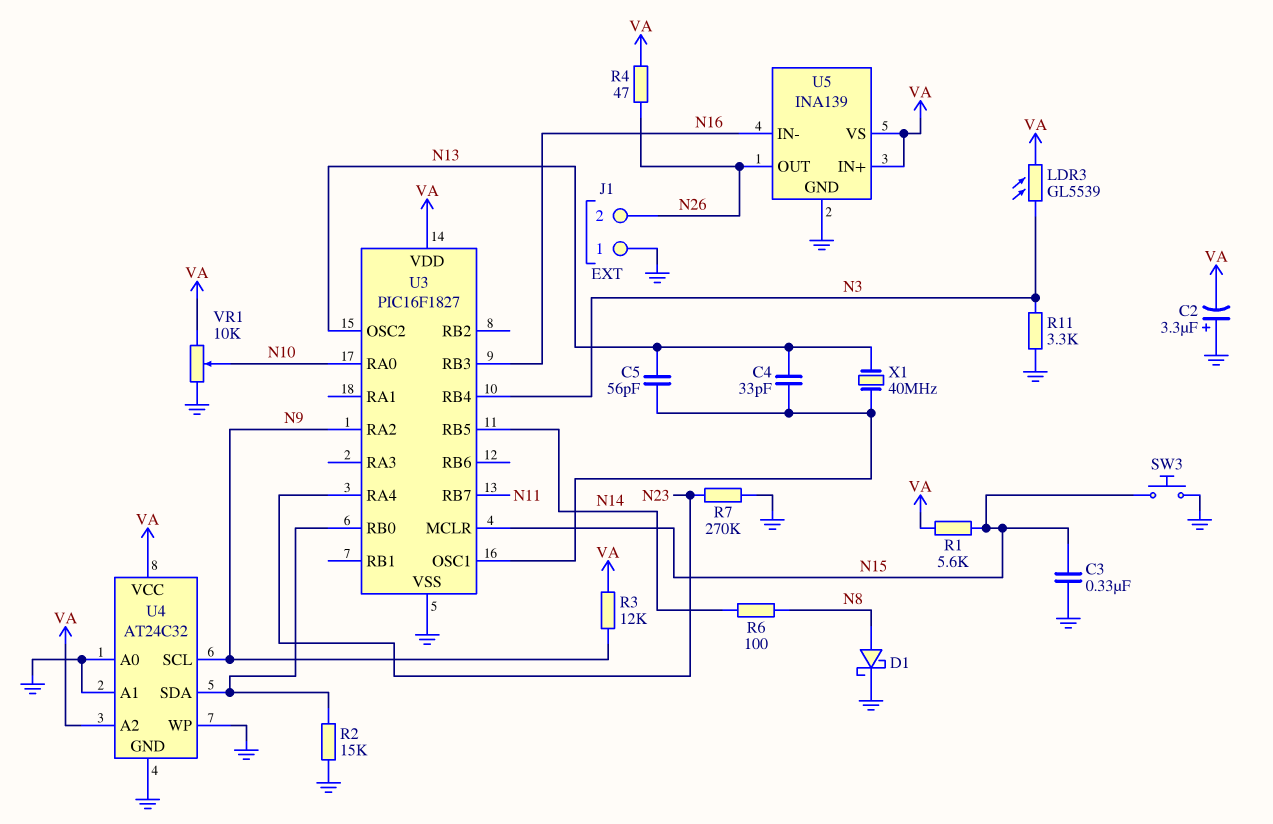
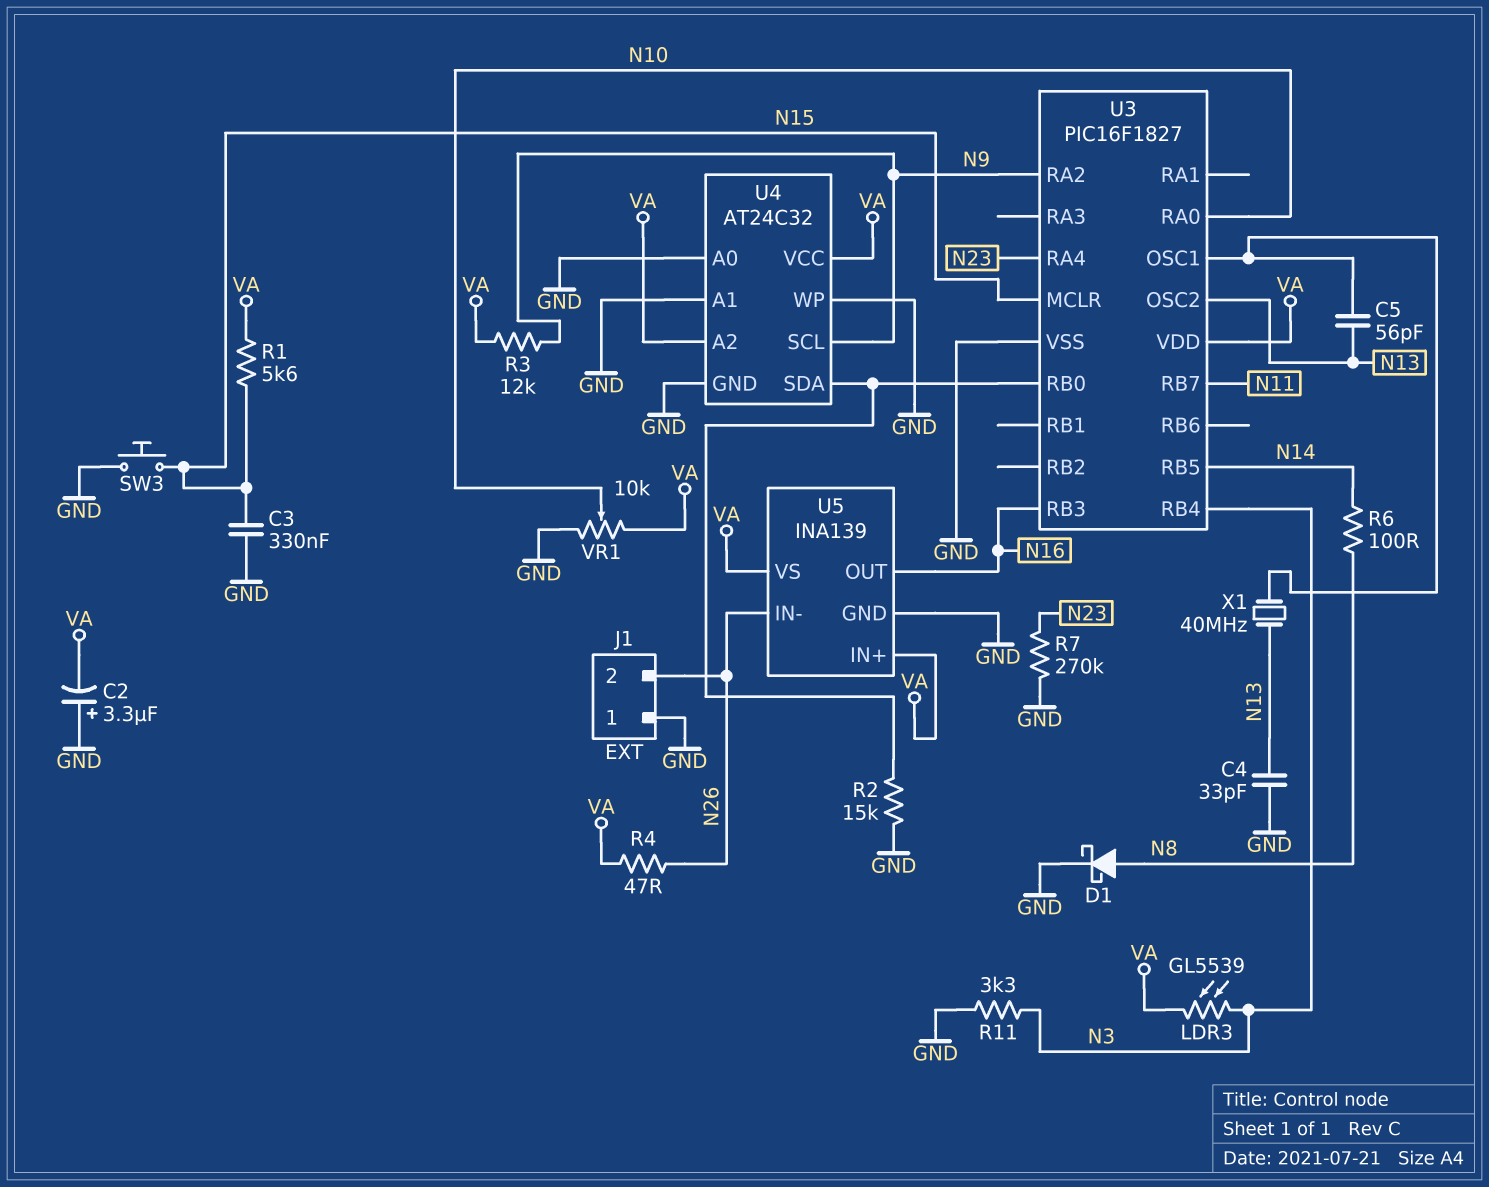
C4: 33pF (N13, U3/OSC1) -> 33pF (GND, N13)
U5 pin IN-: N16 -> N26
U5 pin OUT: N26 -> N16

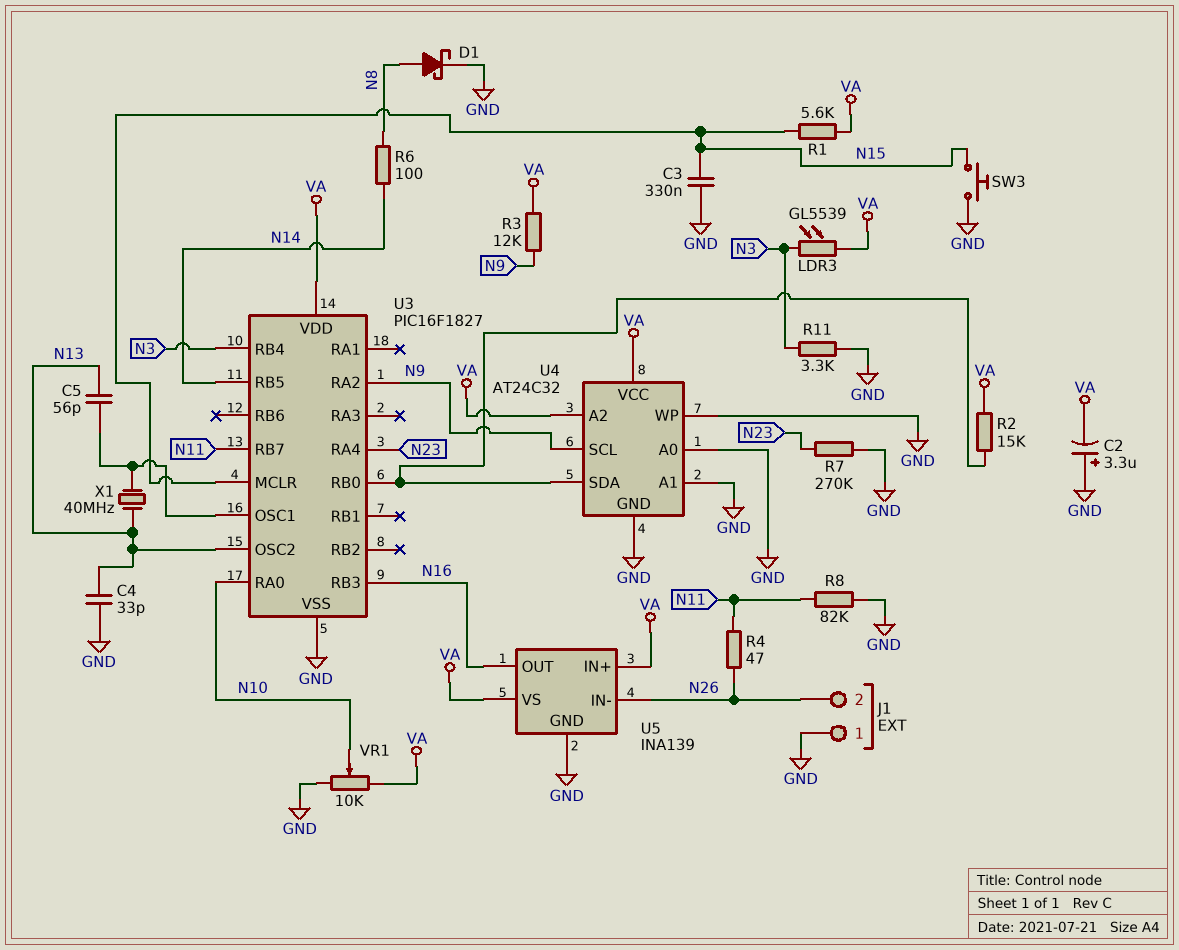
R2: 15k (GND, U3/RB0) -> 15k (U3/RB0, VA)
R4: 47 (N26, VA) -> 47 (N11, N26)
R8: none -> 82k (GND, N11)

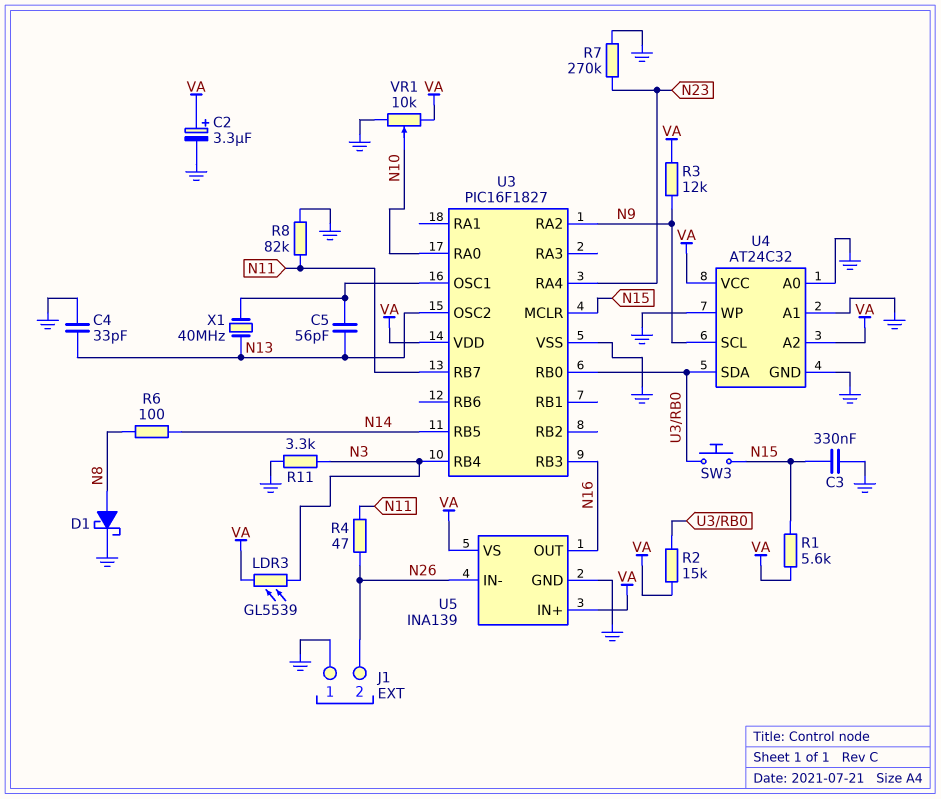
C2: 3.3uF (plus GND, minus VA) -> 3.3uF (plus VA, minus GND)
SW3: button (GND, N15) -> button (N15, U3/RB0)

